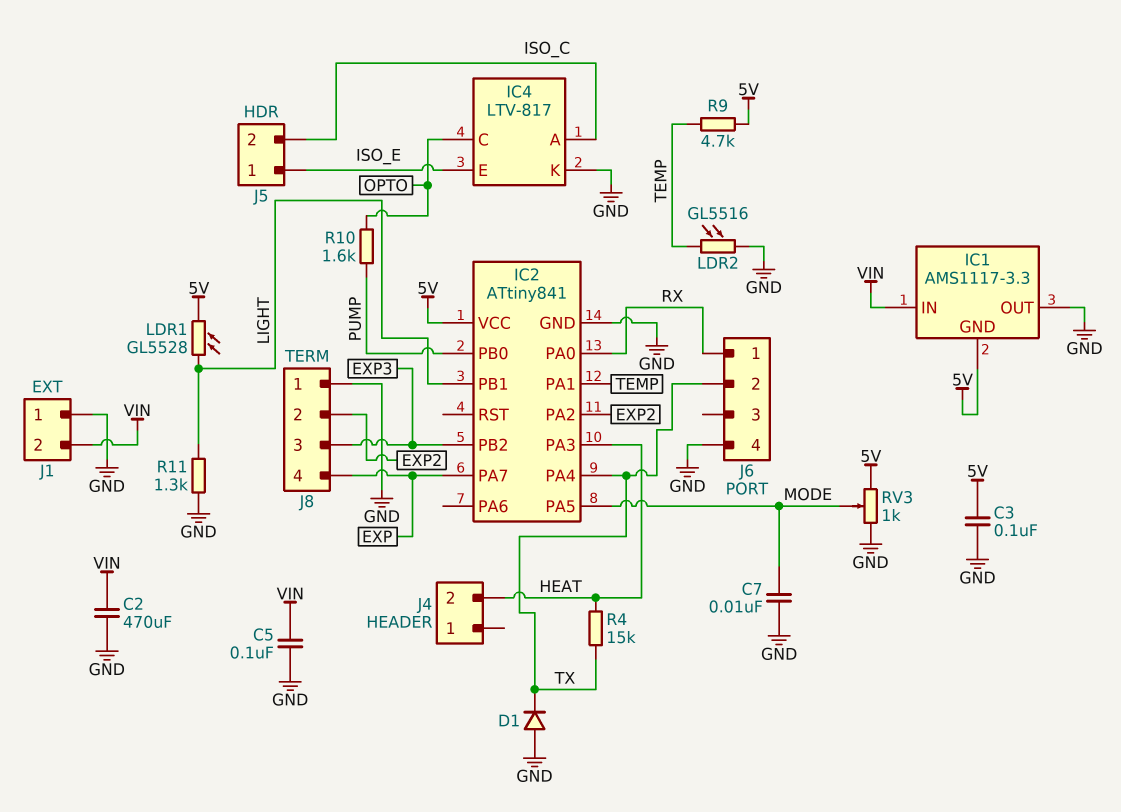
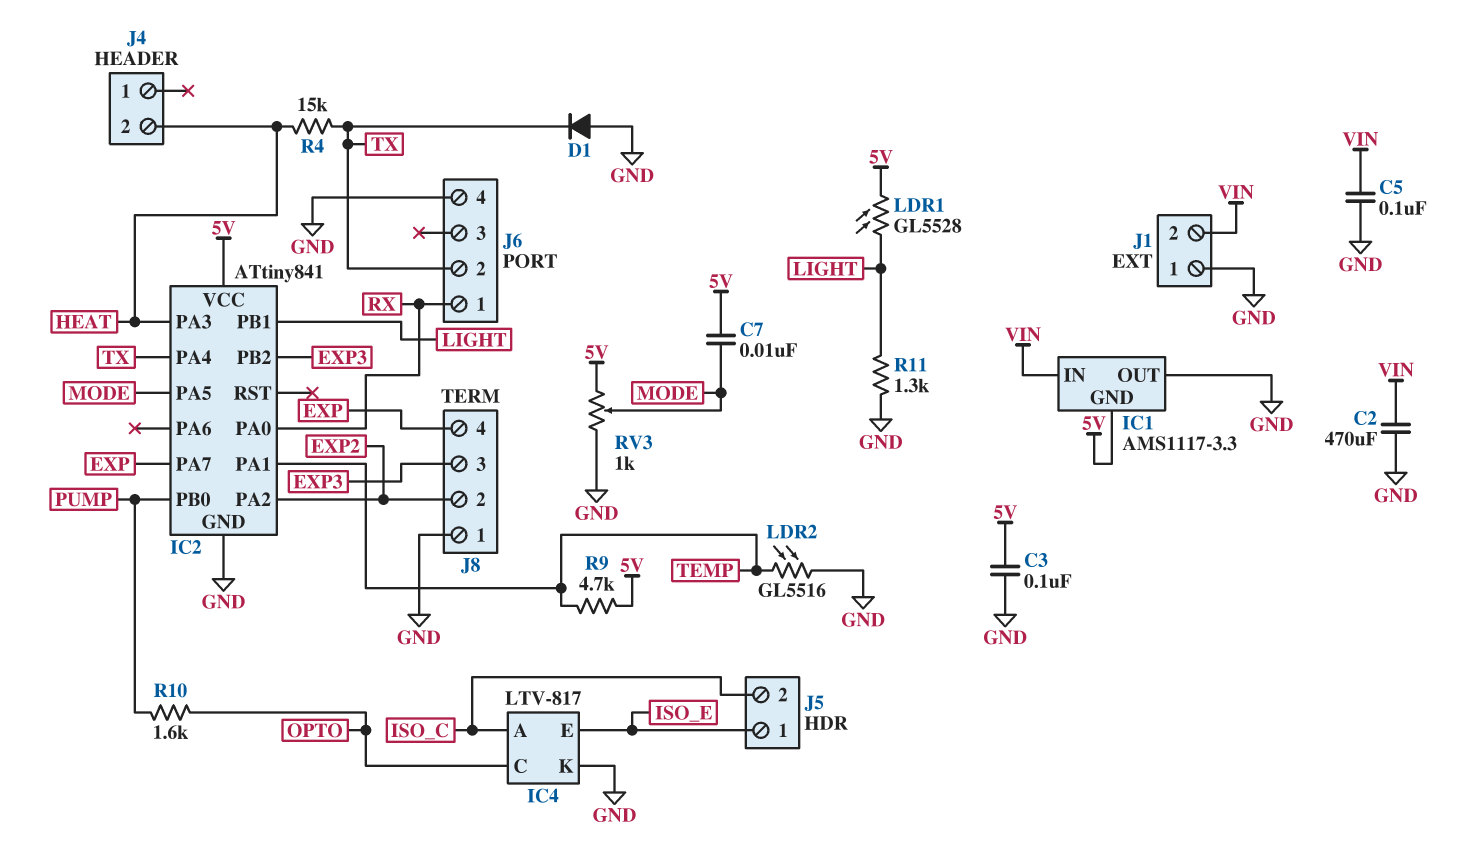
C7: 10nF (GND, MODE) -> 10nF (5V, MODE)

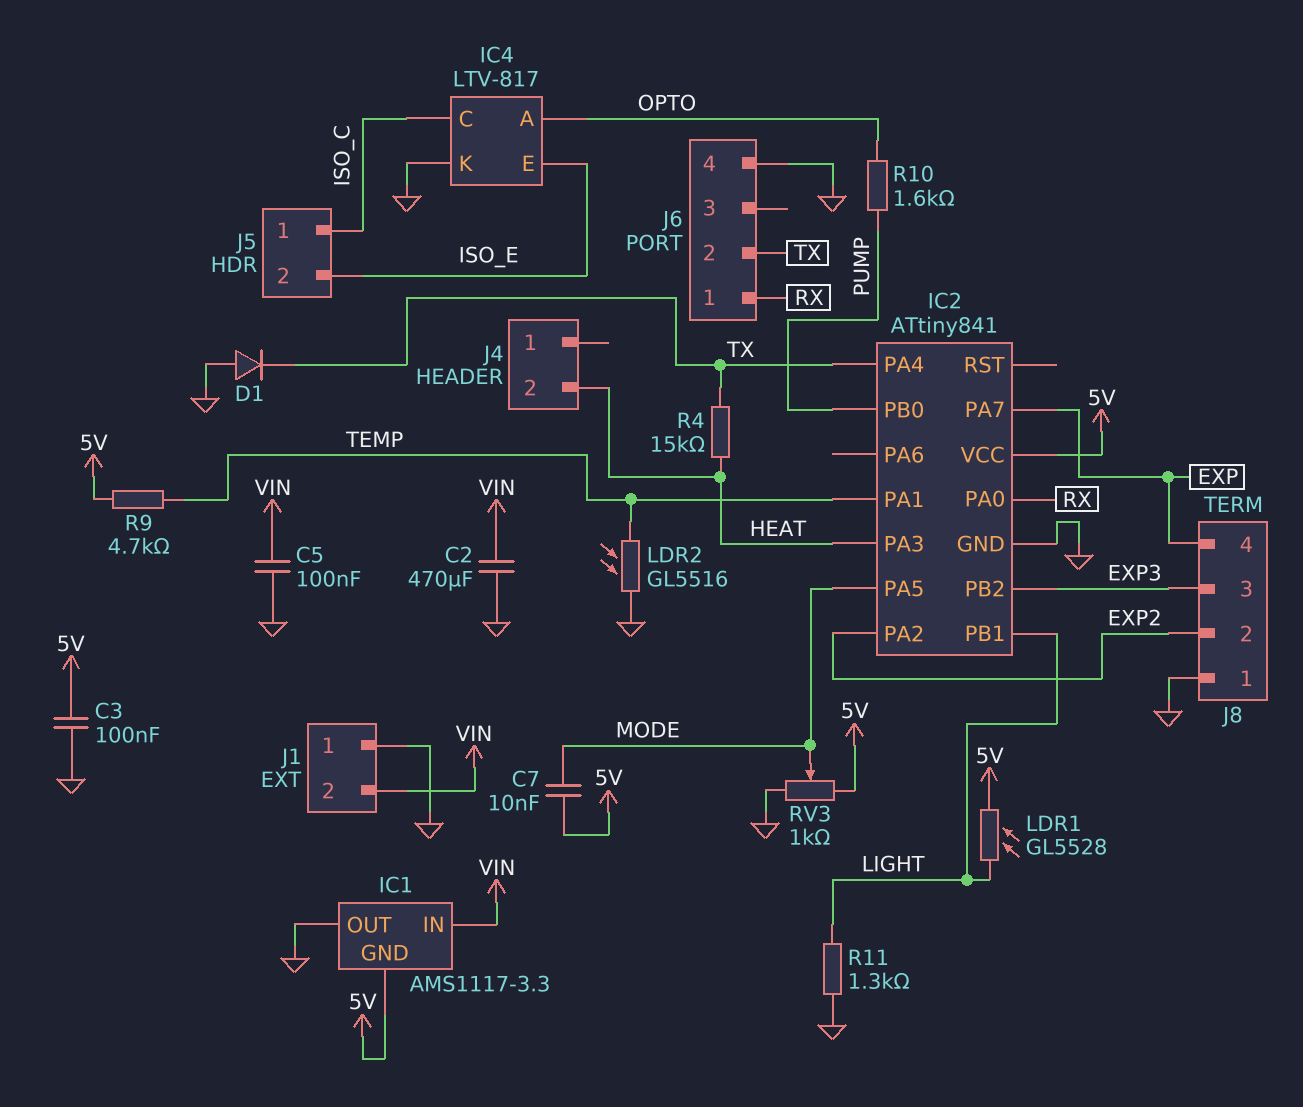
IC4 pin A: ISO_C -> OPTO
IC4 pin C: OPTO -> ISO_C
J5 pin 1: ISO_E -> ISO_C
J5 pin 2: ISO_C -> ISO_E

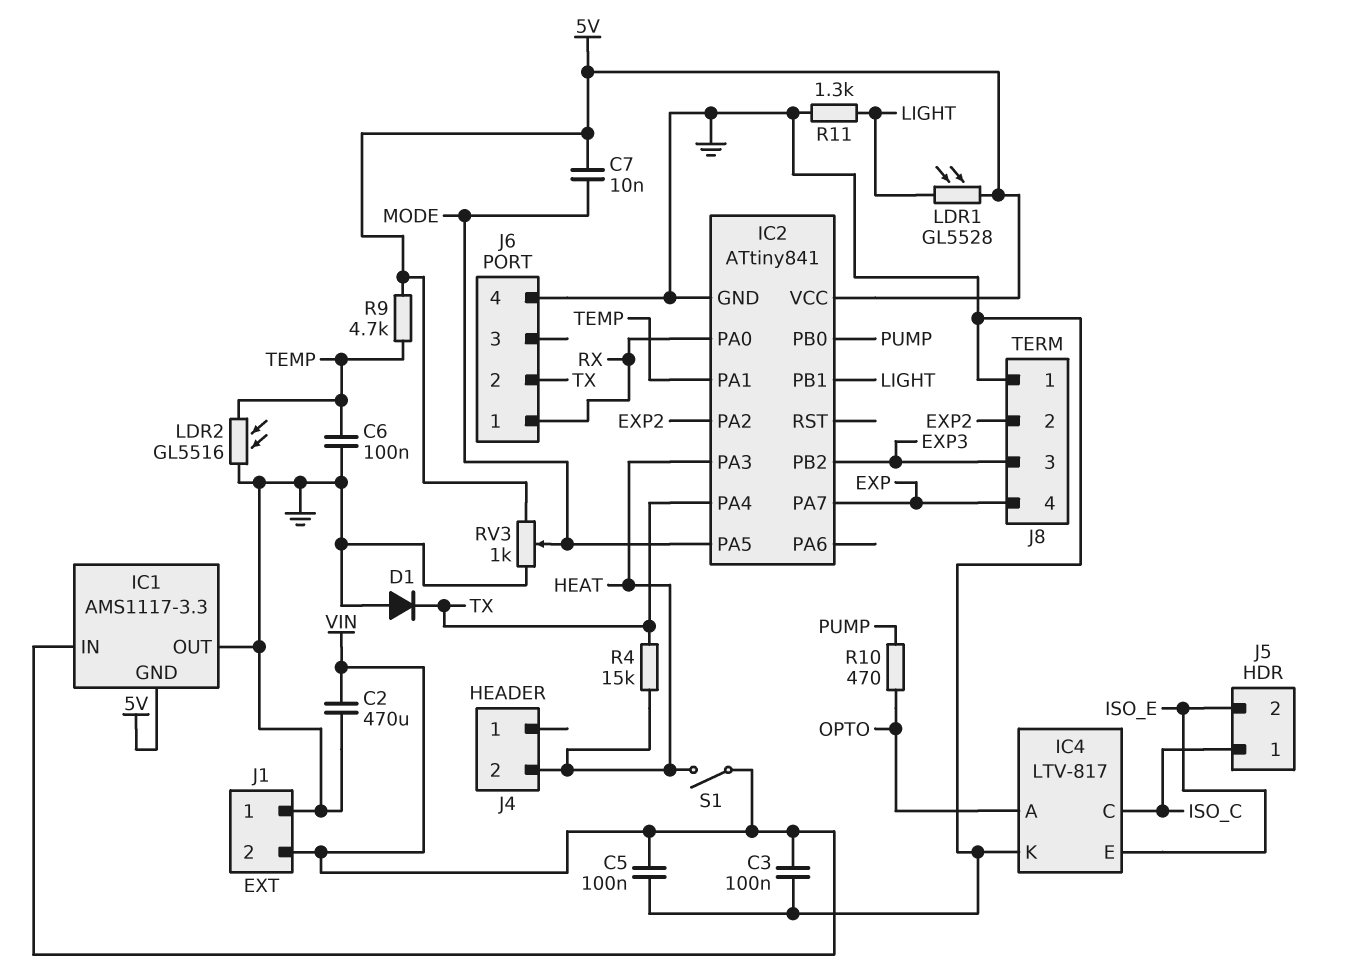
C3: 100nF (5V, GND) -> 100nF (GND, VIN)
C6: none -> 100nF (GND, TEMP)
R10: 1.6k (OPTO, PUMP) -> 470 (OPTO, PUMP)
S1: none -> switch (HEAT, VIN)

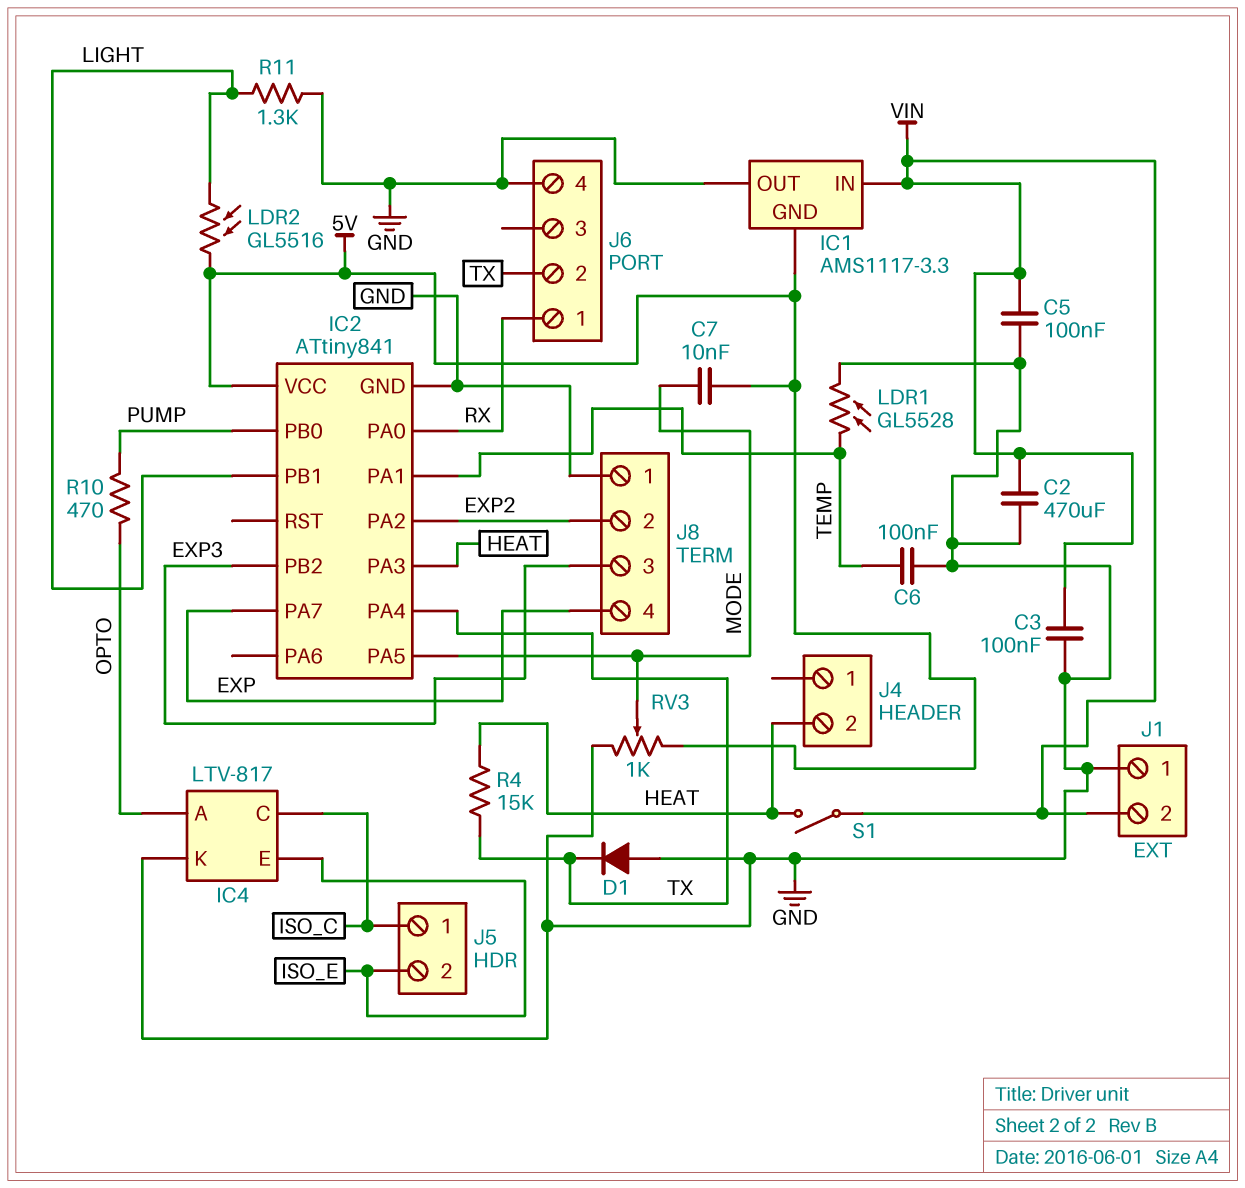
LDR1: GL5528 (5V, LIGHT) -> GL5528 (GND, TEMP)
LDR2: GL5516 (GND, TEMP) -> GL5516 (5V, LIGHT)
R9: 4.7k (5V, TEMP) -> none

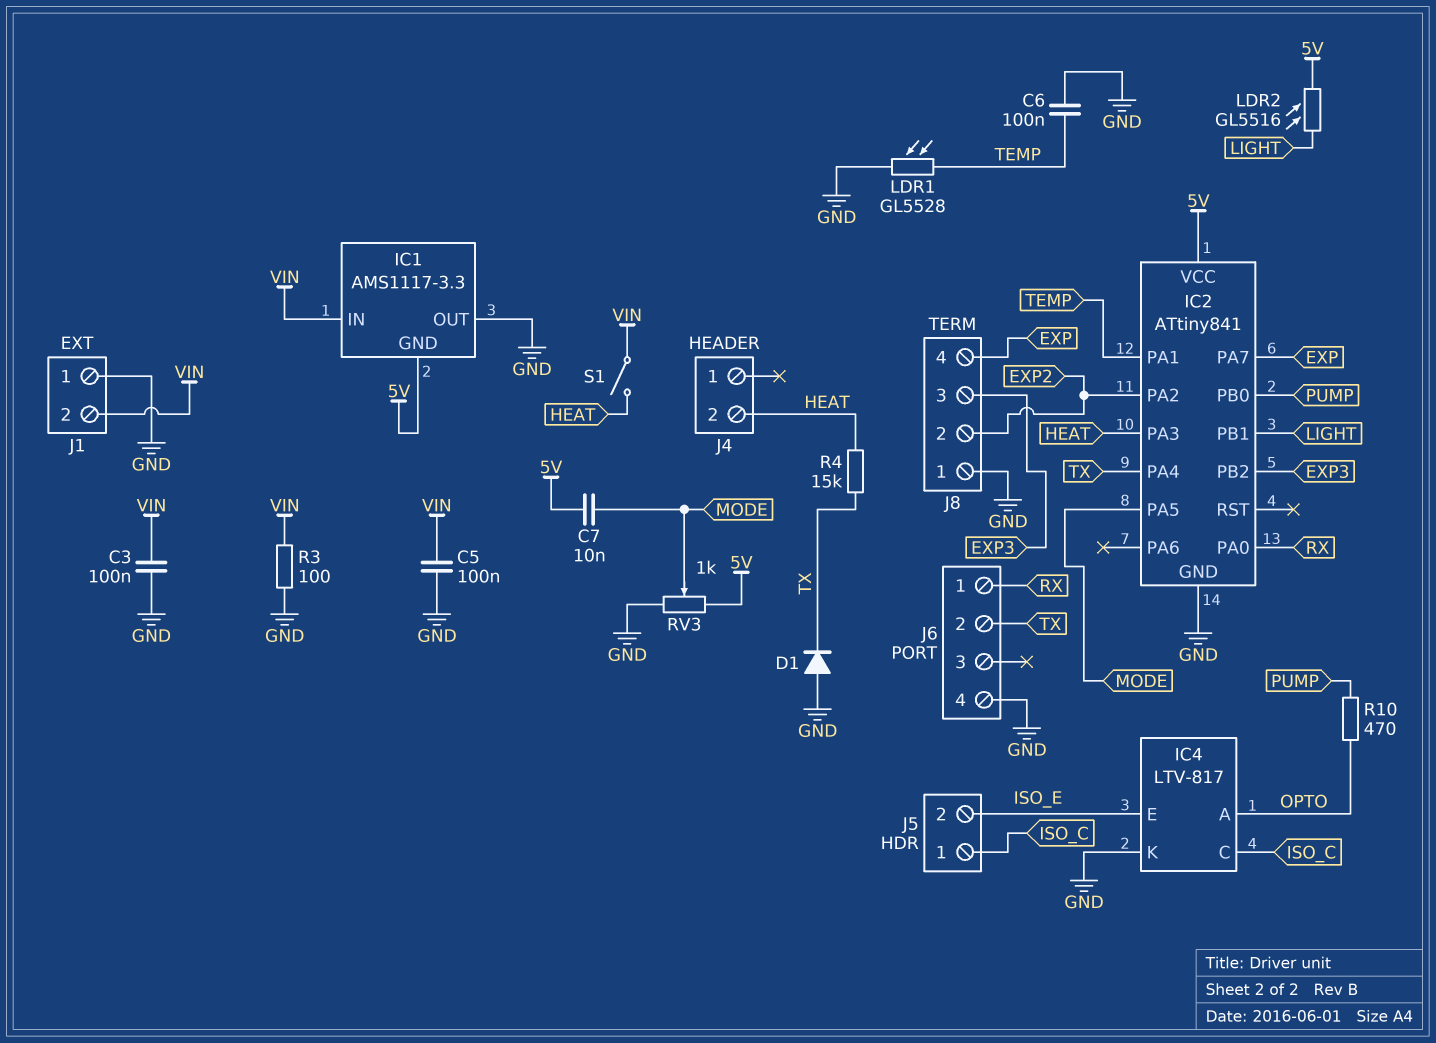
C2: 470uF (GND, VIN) -> none
R3: none -> 100 (GND, VIN)
R11: 1.3k (GND, LIGHT) -> none

